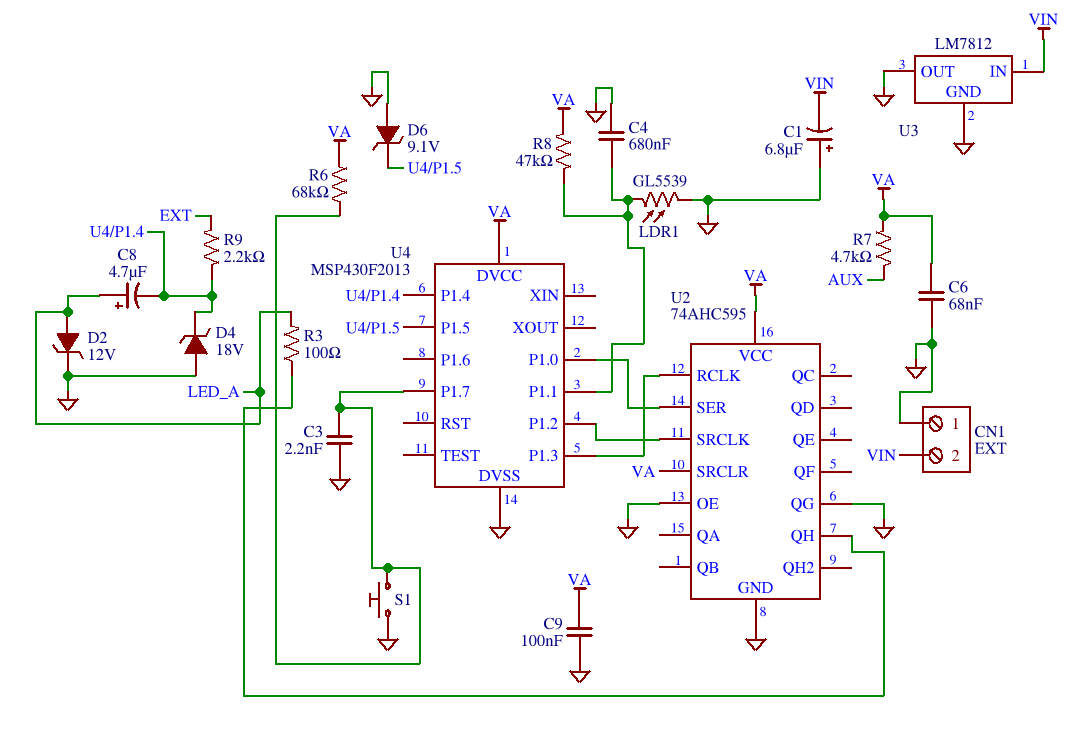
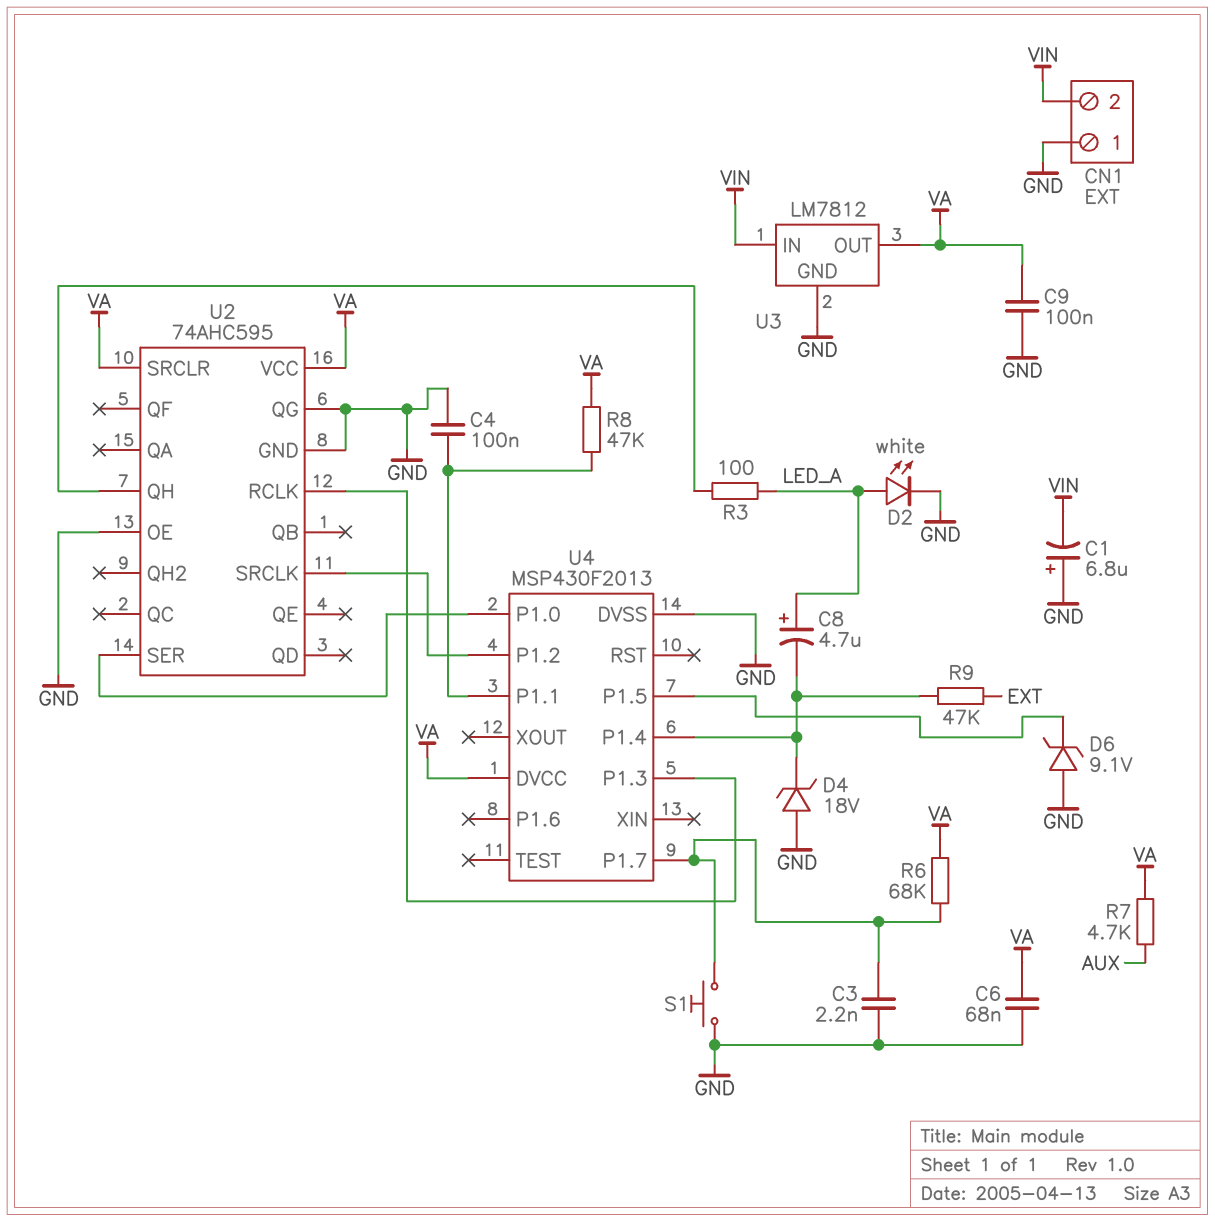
C4: 680nF (GND, U4/P1.1) -> 100nF (GND, U4/P1.1)
D2: zener 12V (A LED_A, K GND) -> LED white (A LED_A, K GND)
LDR1: GL5539 (GND, U4/P1.1) -> none
R9: 2.2k (EXT, U4/P1.4) -> 47k (EXT, U4/P1.4)
U3 pin OUT: GND -> VA

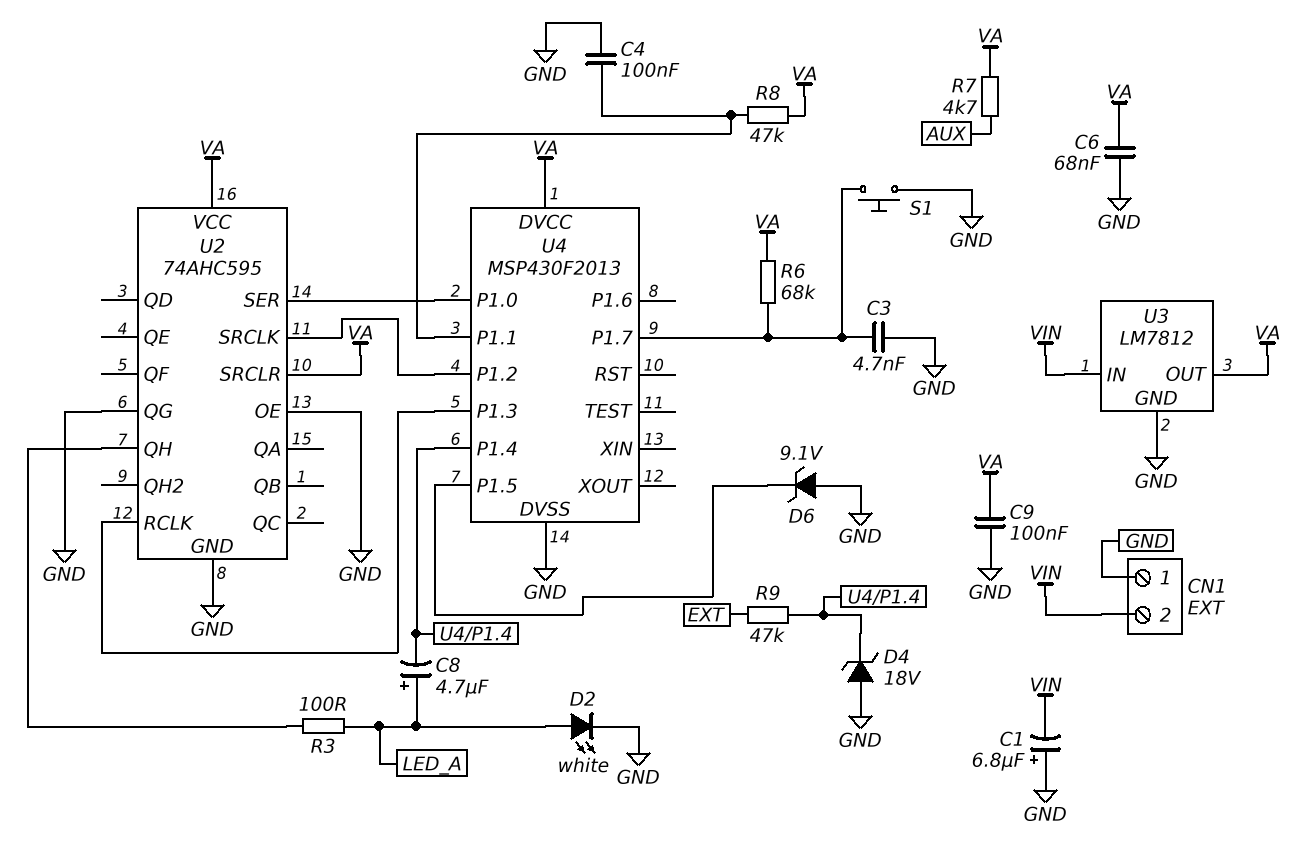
C3: 2.2nF (GND, U4/P1.7) -> 4.7nF (GND, U4/P1.7)

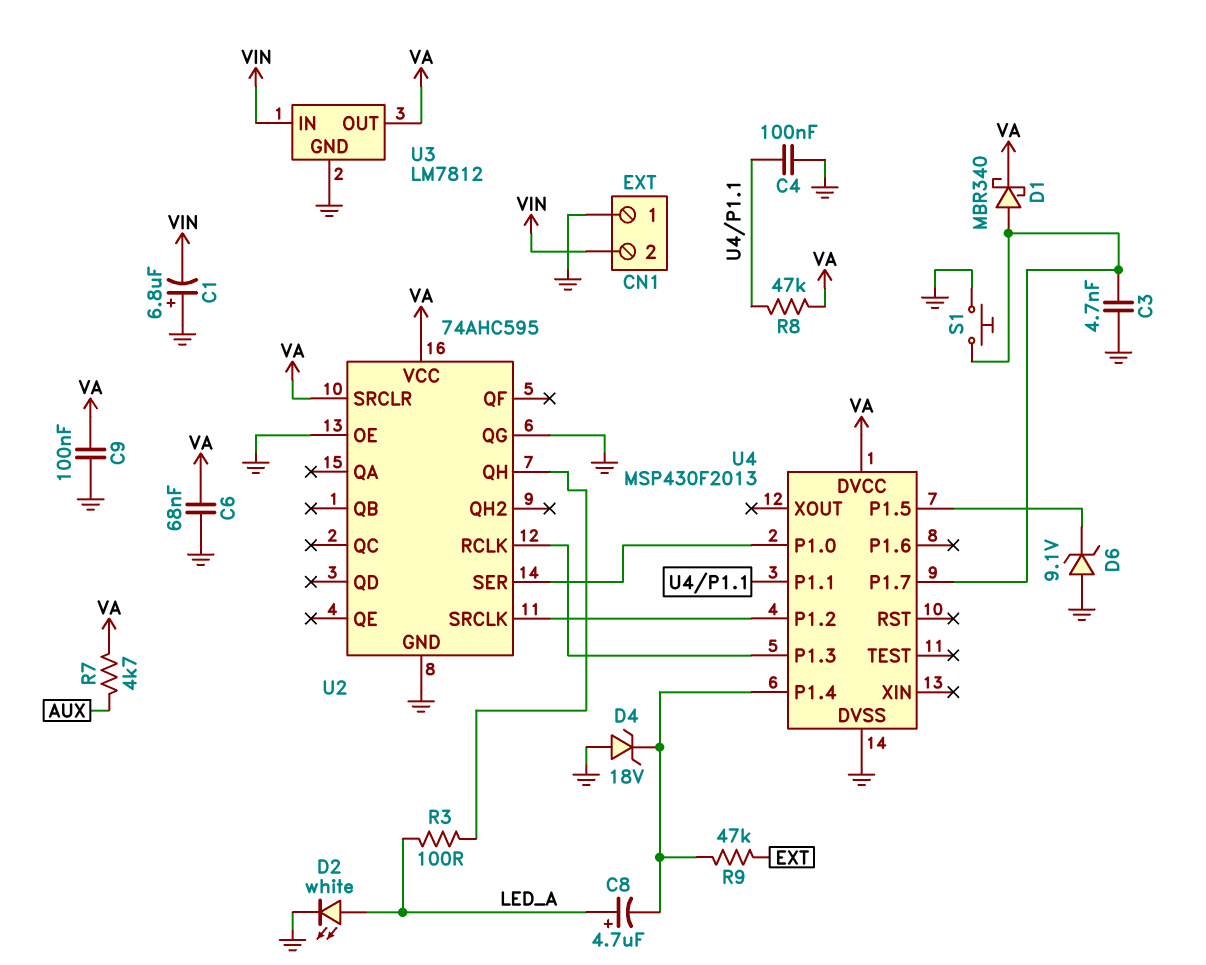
D1: none -> schottky MBR340 (A U4/P1.7, K VA)
R6: 68k (U4/P1.7, VA) -> none

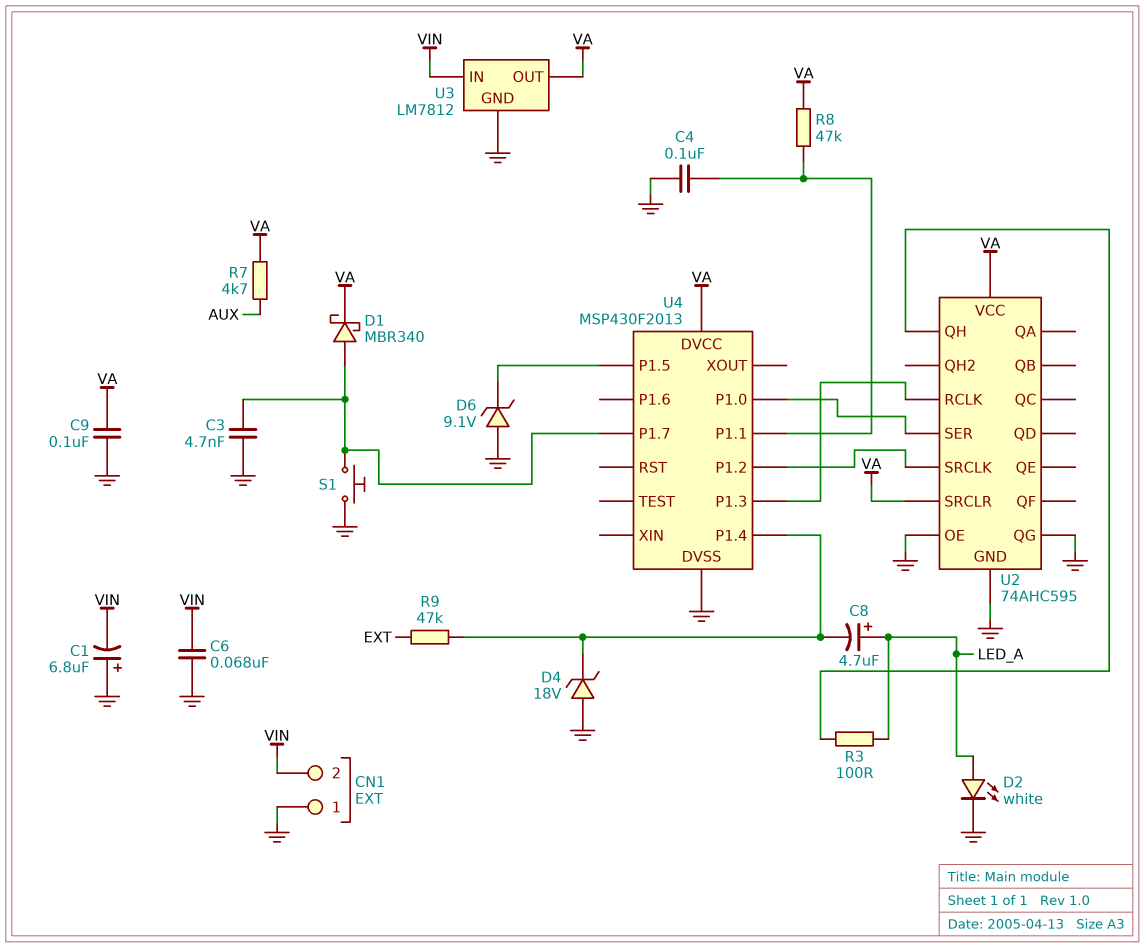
C6: 68nF (GND, VA) -> 68nF (GND, VIN)

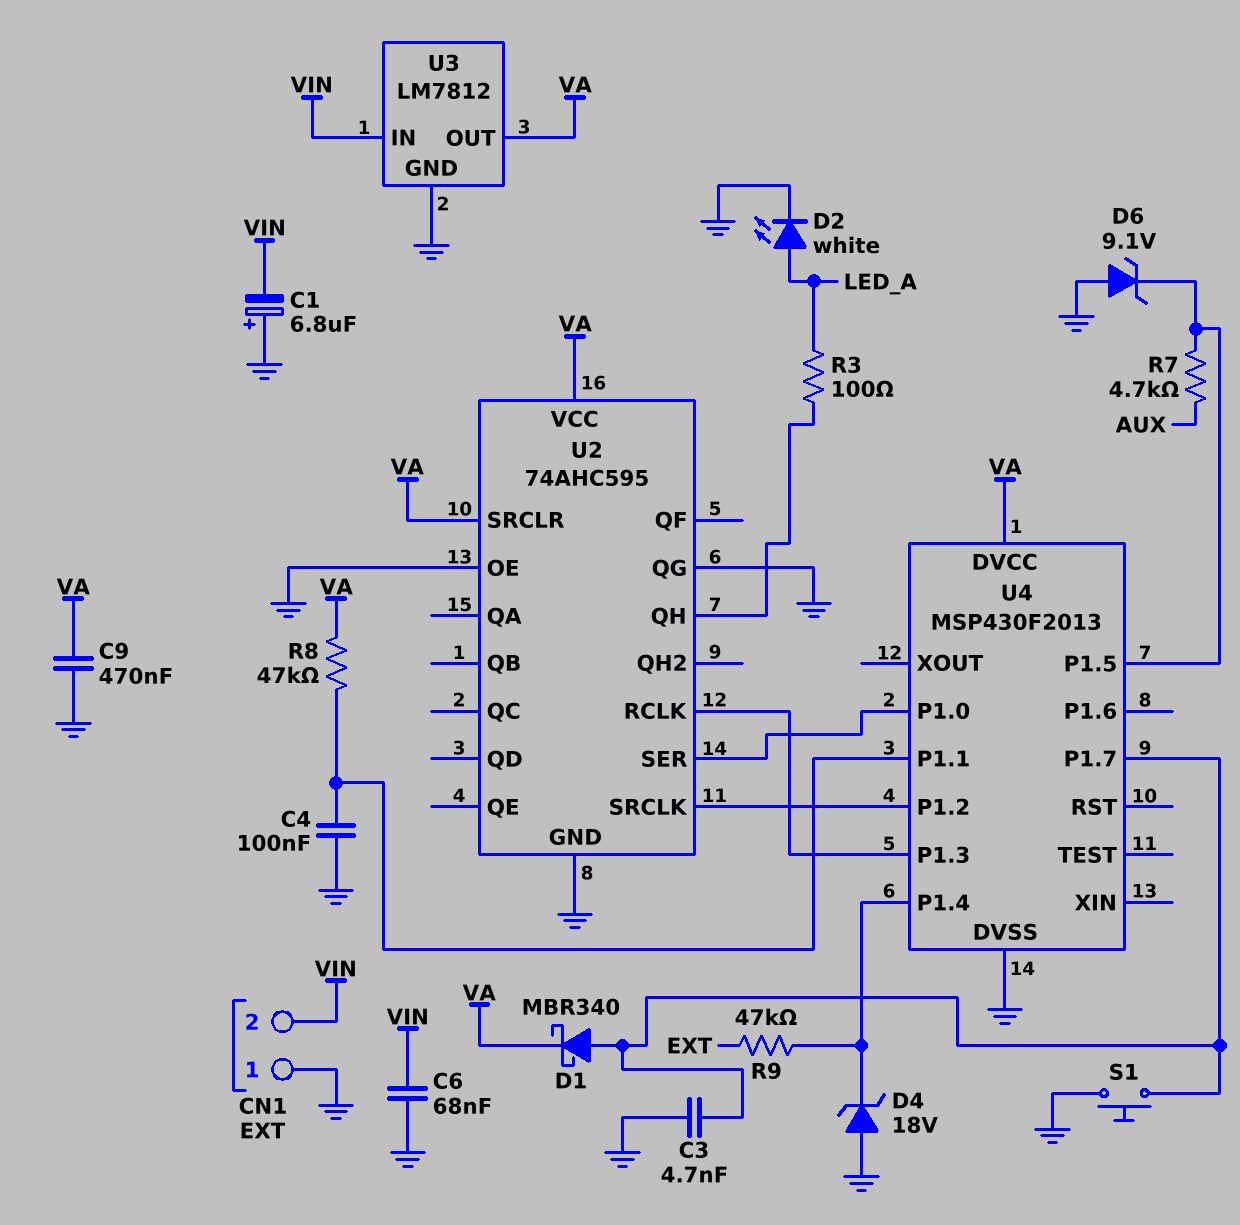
C8: 4.7uF (plus LED_A, minus U4/P1.4) -> none
C9: 100nF (GND, VA) -> 470nF (GND, VA)
R7: 4.7k (AUX, VA) -> 4.7k (AUX, U4/P1.5)

